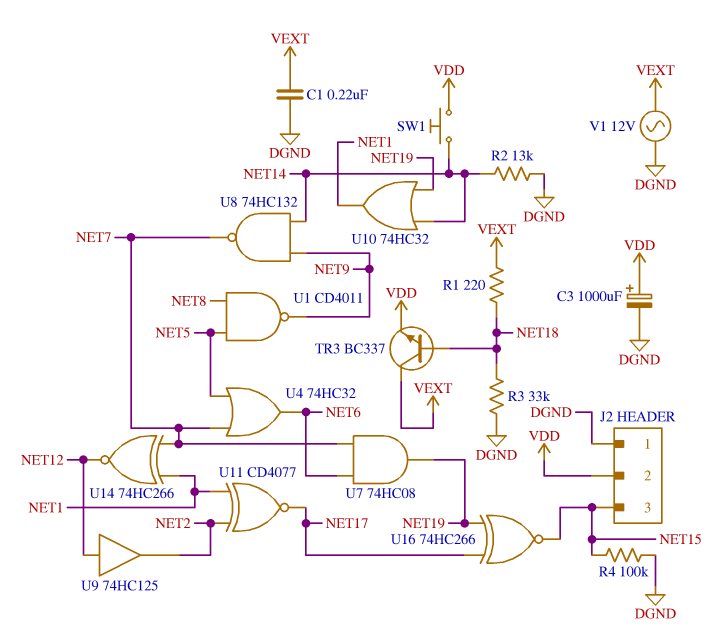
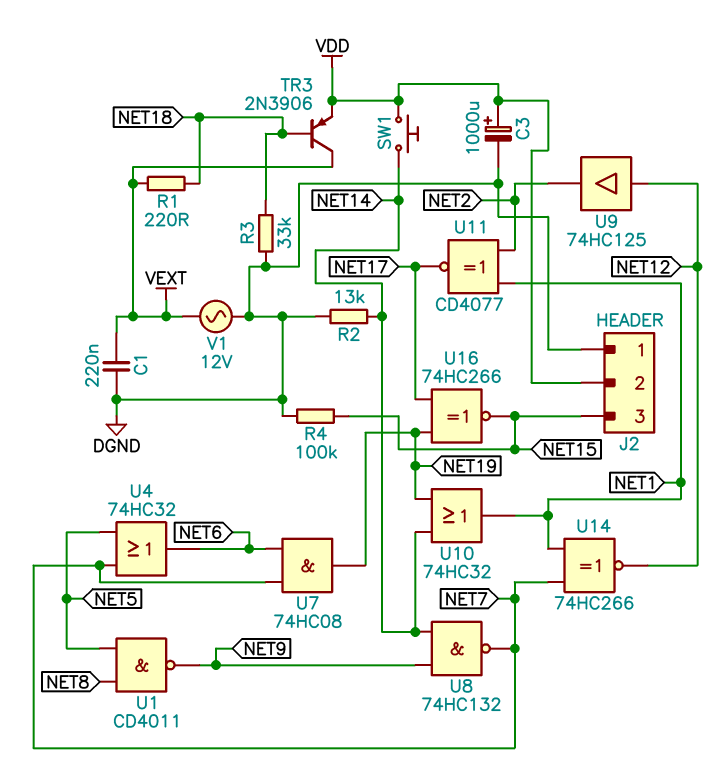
TR3: NPN BC337 (B NET18, C VEXT, E VDD) -> PNP 2N3906 (B NET18, C VEXT, E VDD)

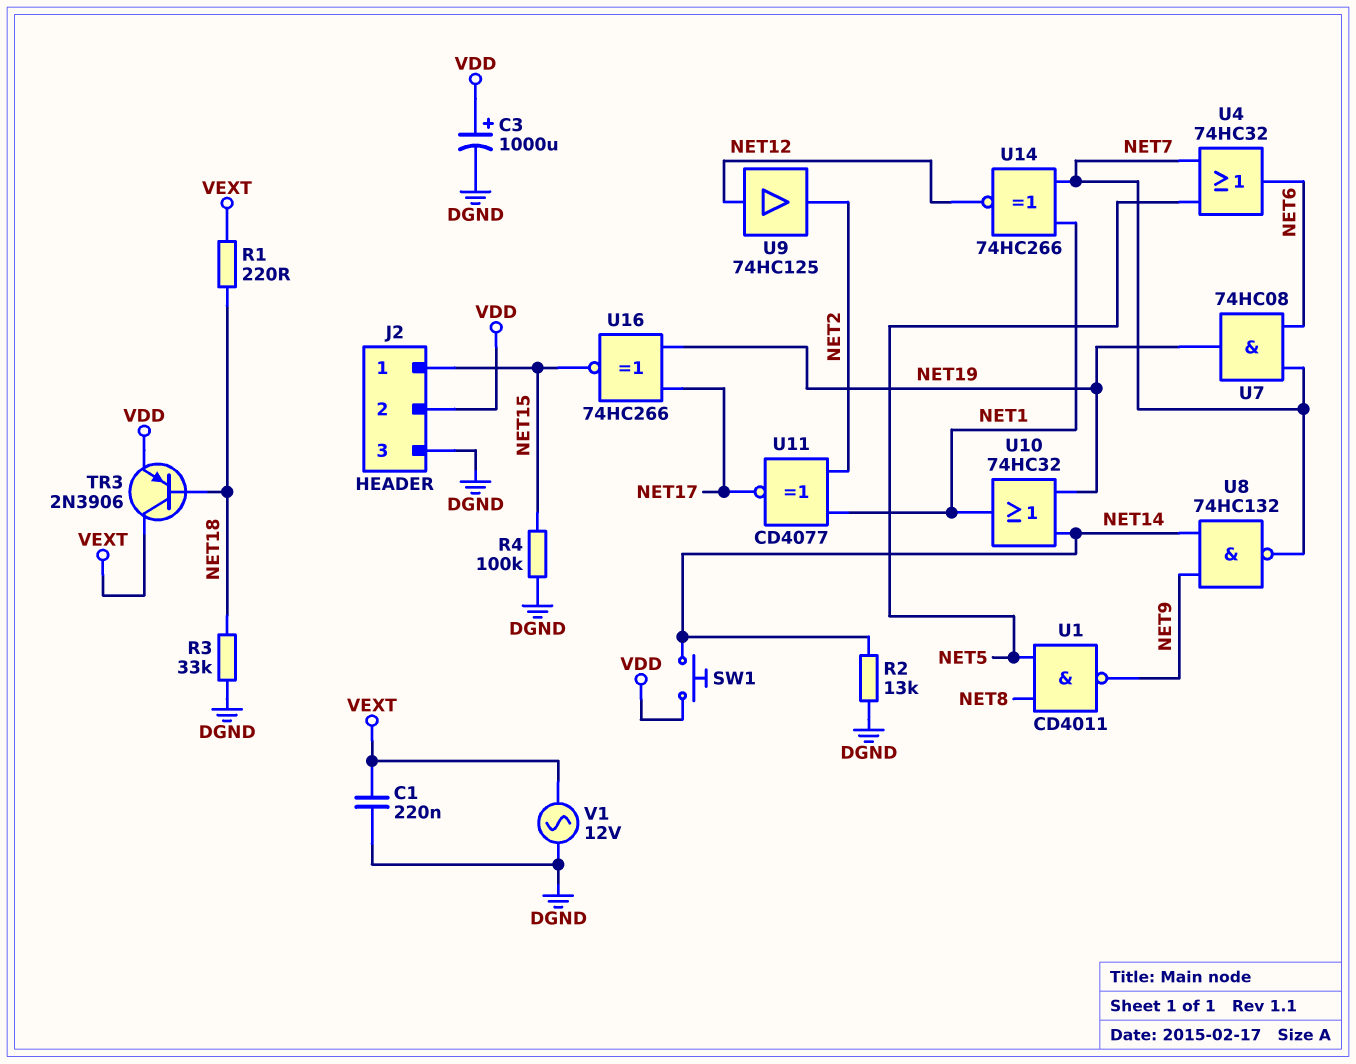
J2 pin 1: DGND -> NET15
J2 pin 3: NET15 -> DGND

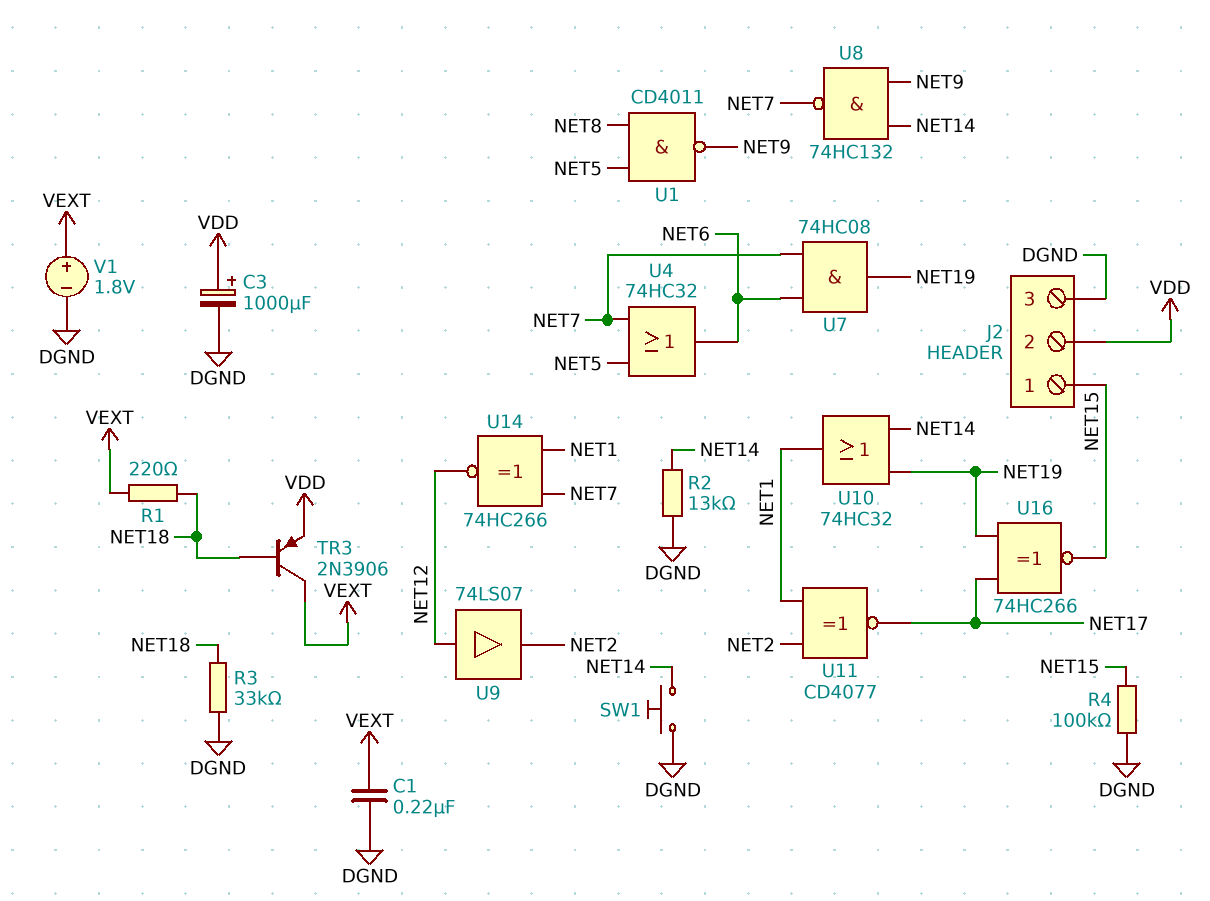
SW1: button (NET14, VDD) -> button (DGND, NET14)
U9: buffer 74HC125 (in NET12, out NET2) -> buffer 74LS07 (in NET12, out NET2)
V1: AC 12V (DGND, VEXT) -> 1.8V (plus VEXT, minus DGND)

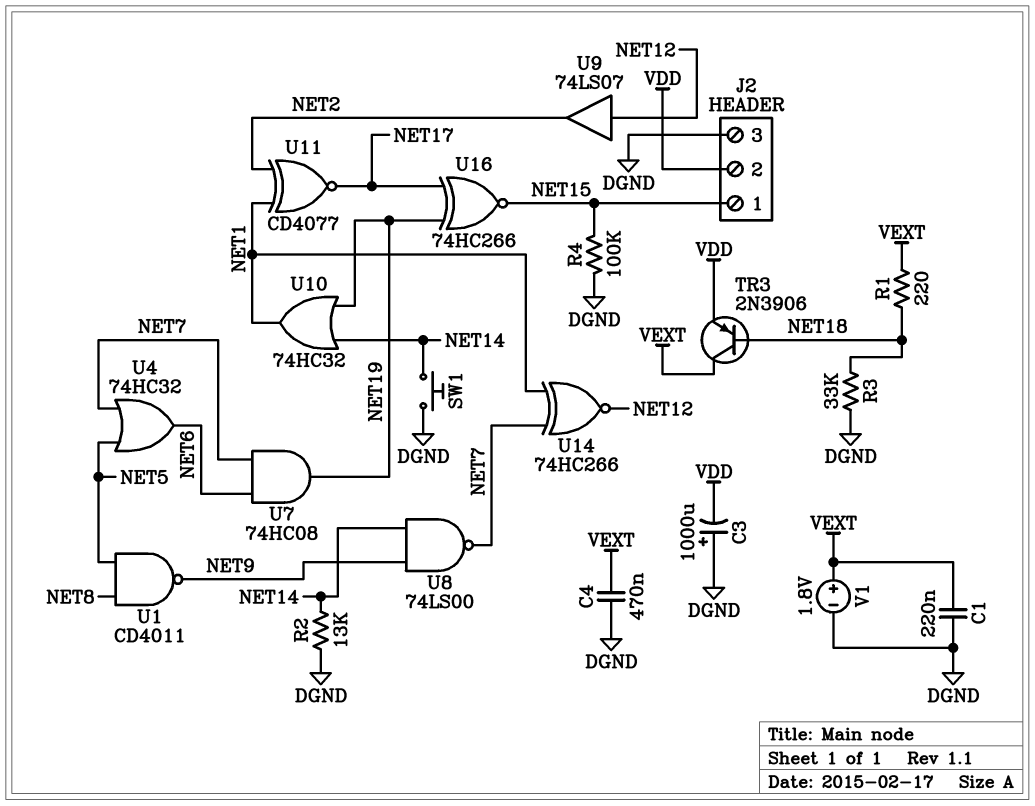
C3: 1000uF (plus VDD, minus DGND) -> 1000uF (plus DGND, minus VDD)
C4: none -> 470nF (DGND, VEXT)
U8: NAND 74HC132 (in NET9, in NET14, out NET7) -> NAND 74LS00 (in NET9, in NET14, out NET7)

